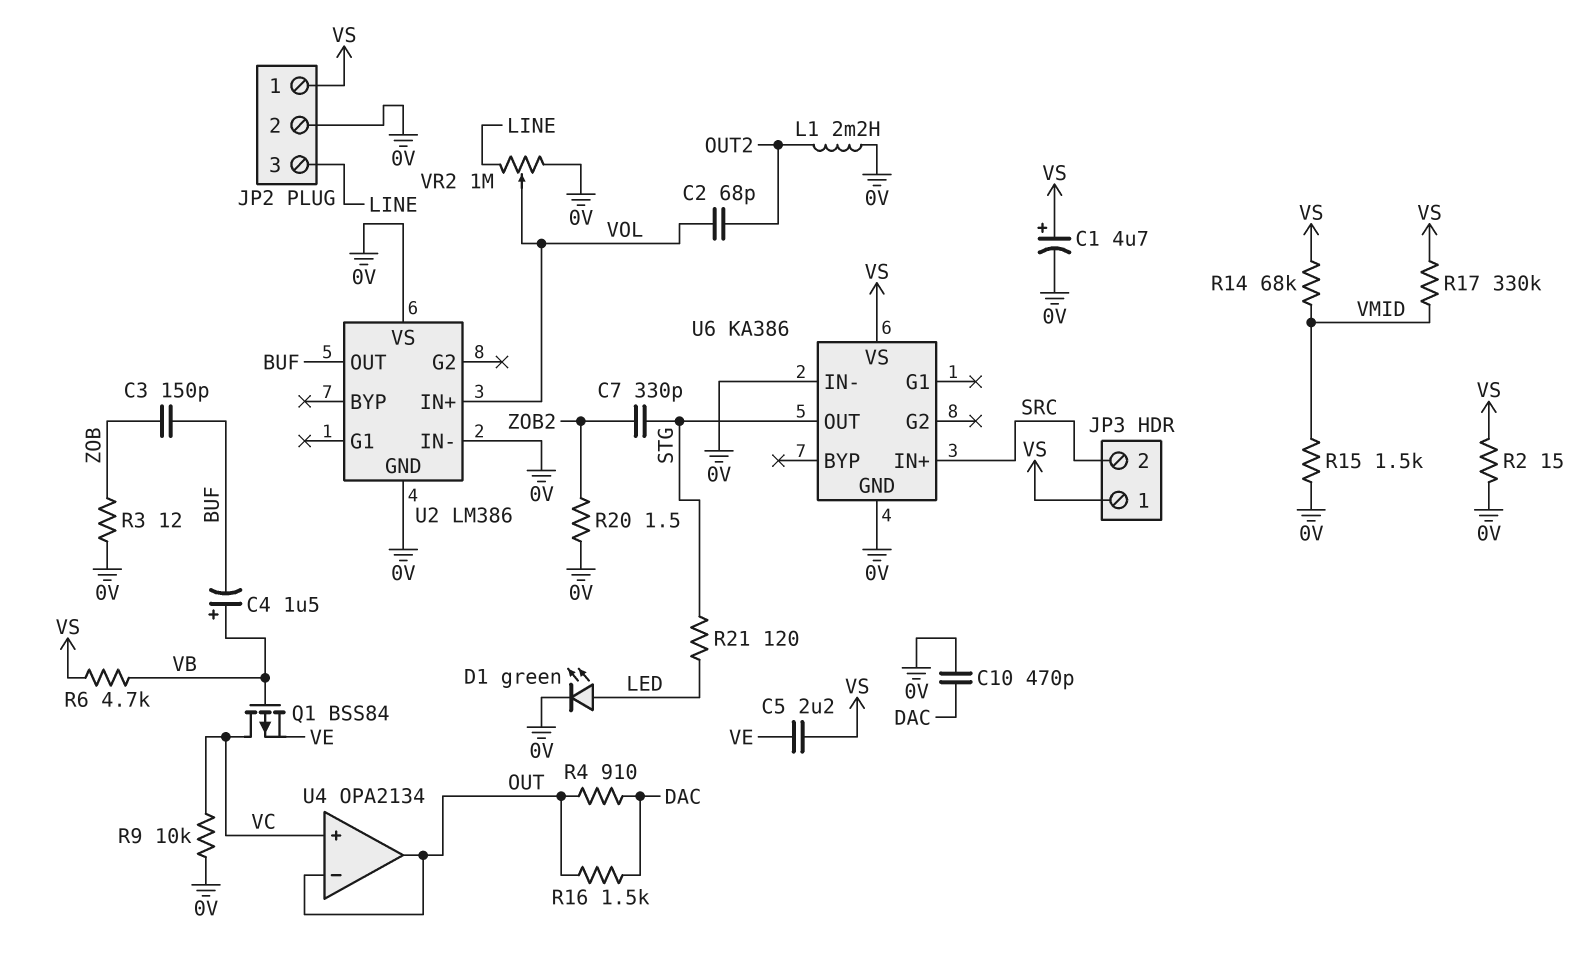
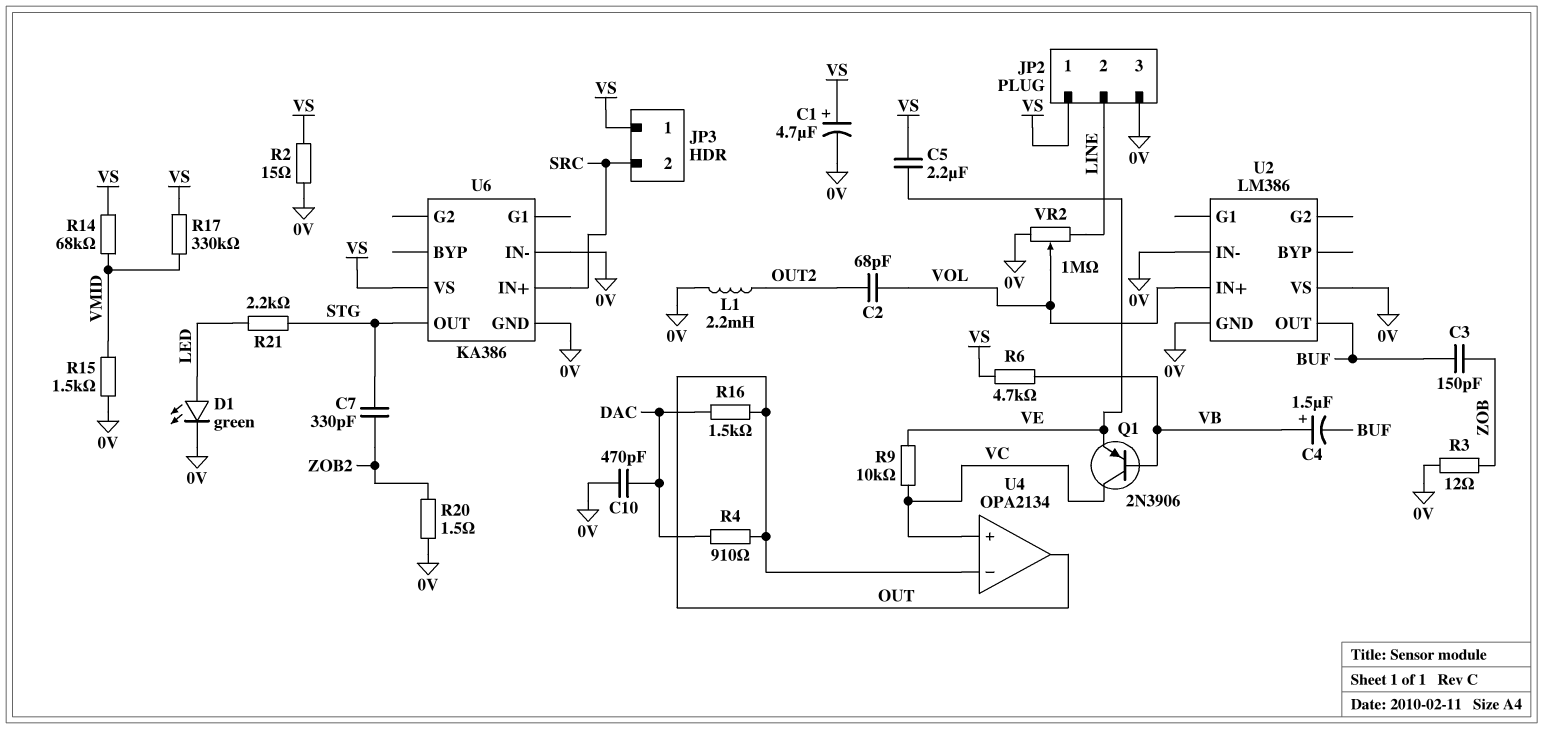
JP2 pin 2: 0V -> LINE
JP2 pin 3: LINE -> 0V
Q1: PMOS BSS84 (G VB, D VC, S VE) -> PNP 2N3906 (B VB, C VC, E VE)
R9: 10k (0V, VC) -> 10k (VC, VE)
R21: 120 (LED, STG) -> 2.2k (LED, STG)

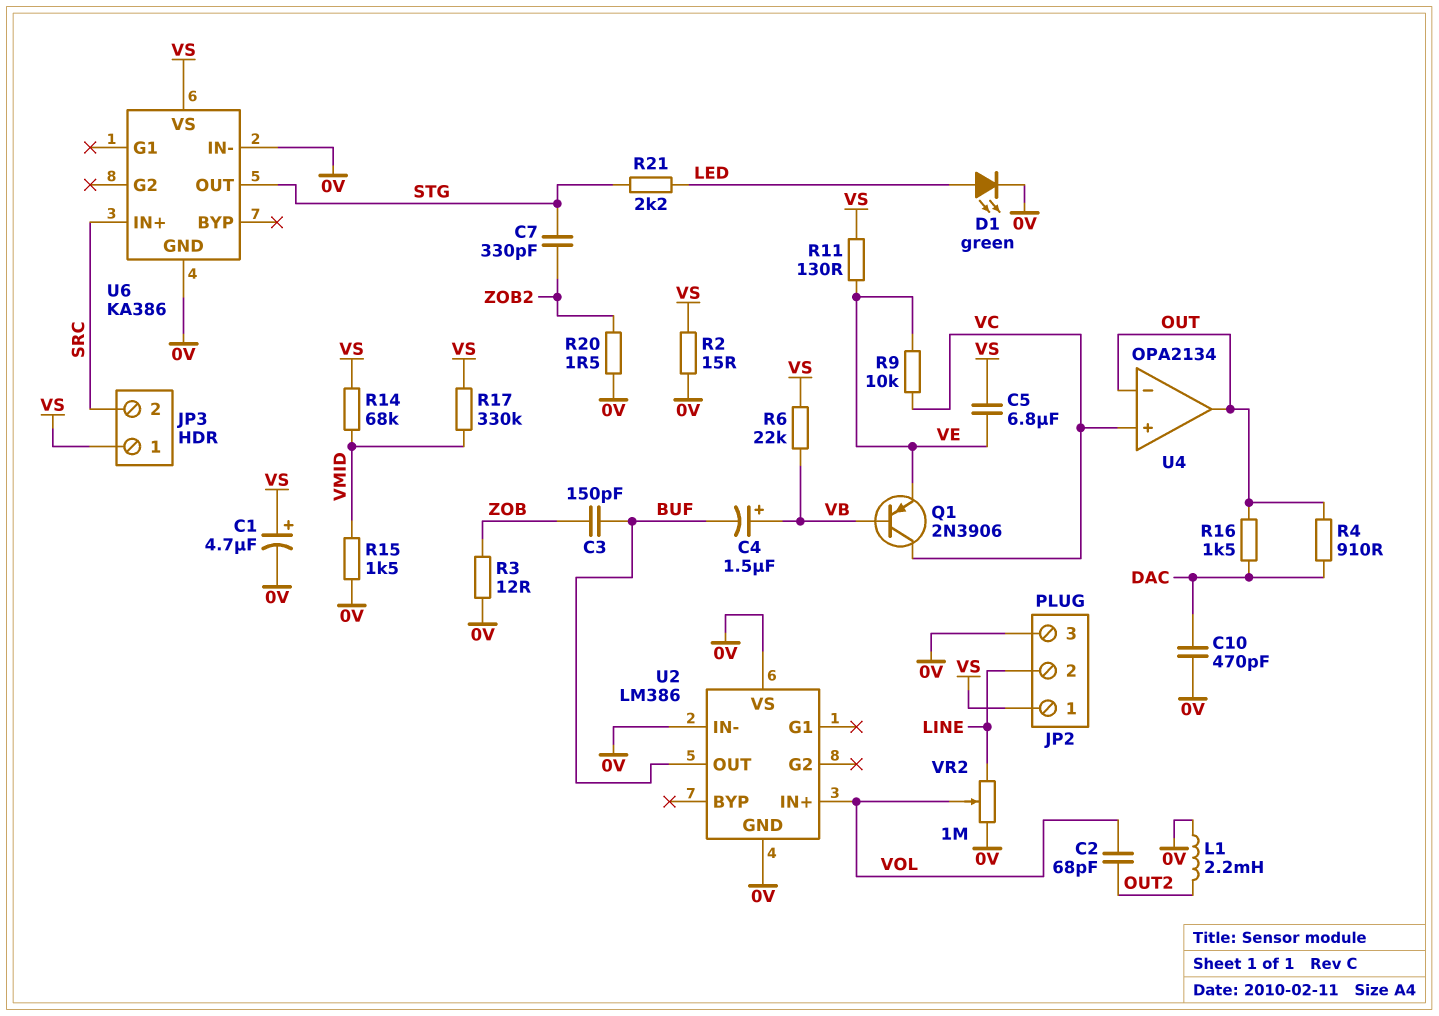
C5: 2.2uF (VE, VS) -> 6.8uF (VE, VS)
R6: 4.7k (VB, VS) -> 22k (VB, VS)
R11: none -> 130 (VE, VS)

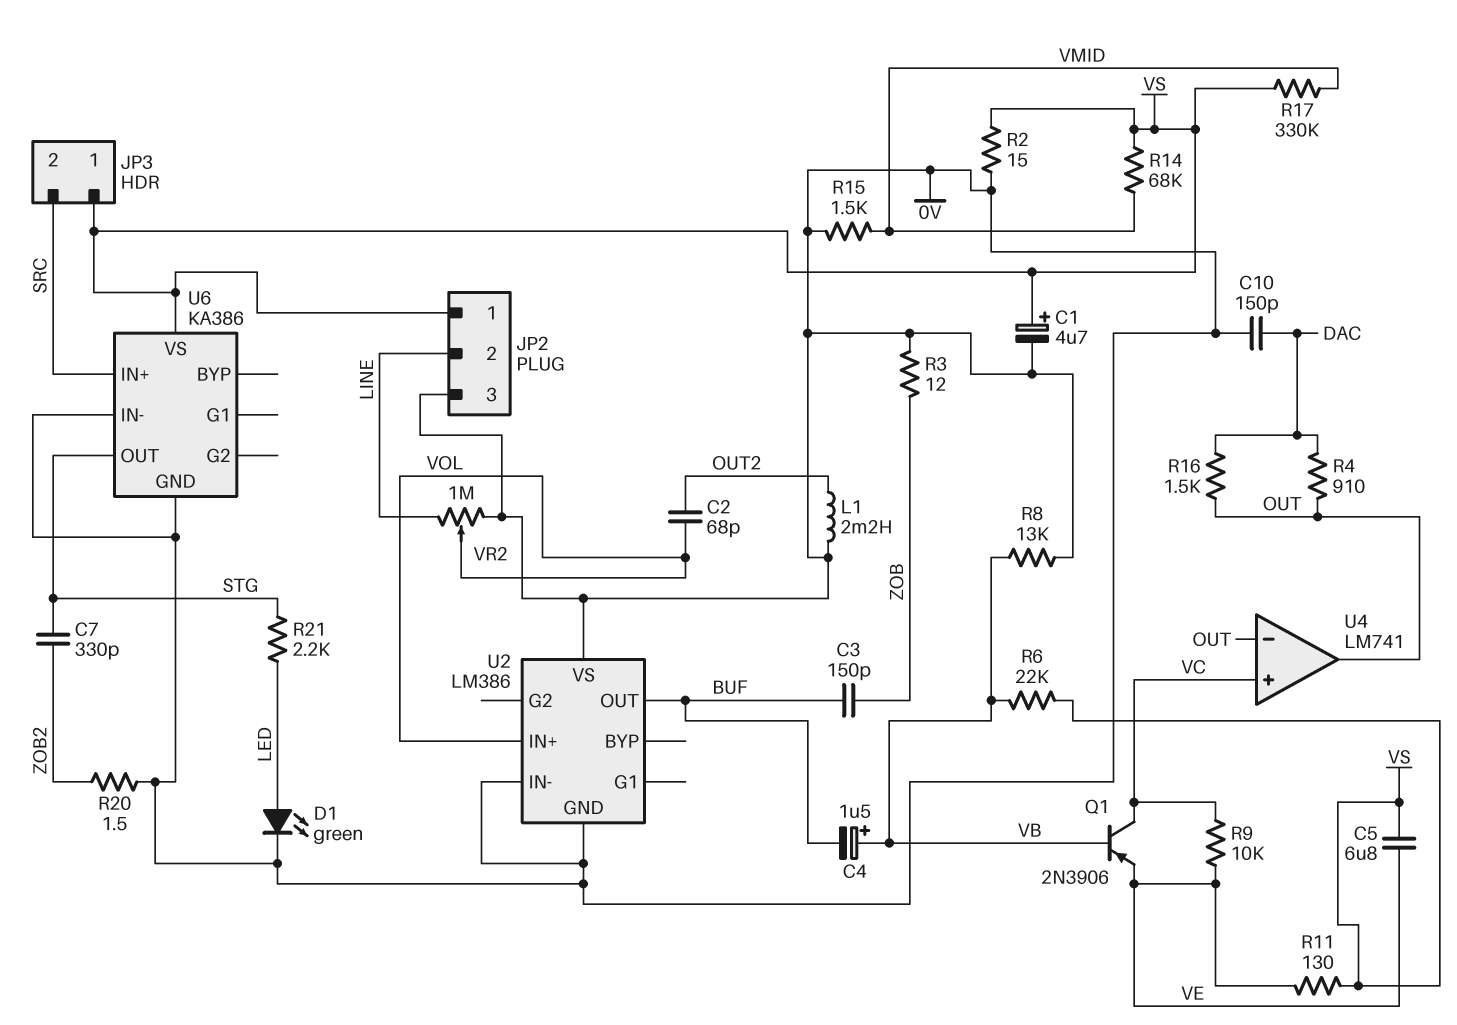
C10: 470pF (0V, DAC) -> 150pF (0V, DAC)
R8: none -> 13k (0V, VB)
U4: OPA2134 -> LM741

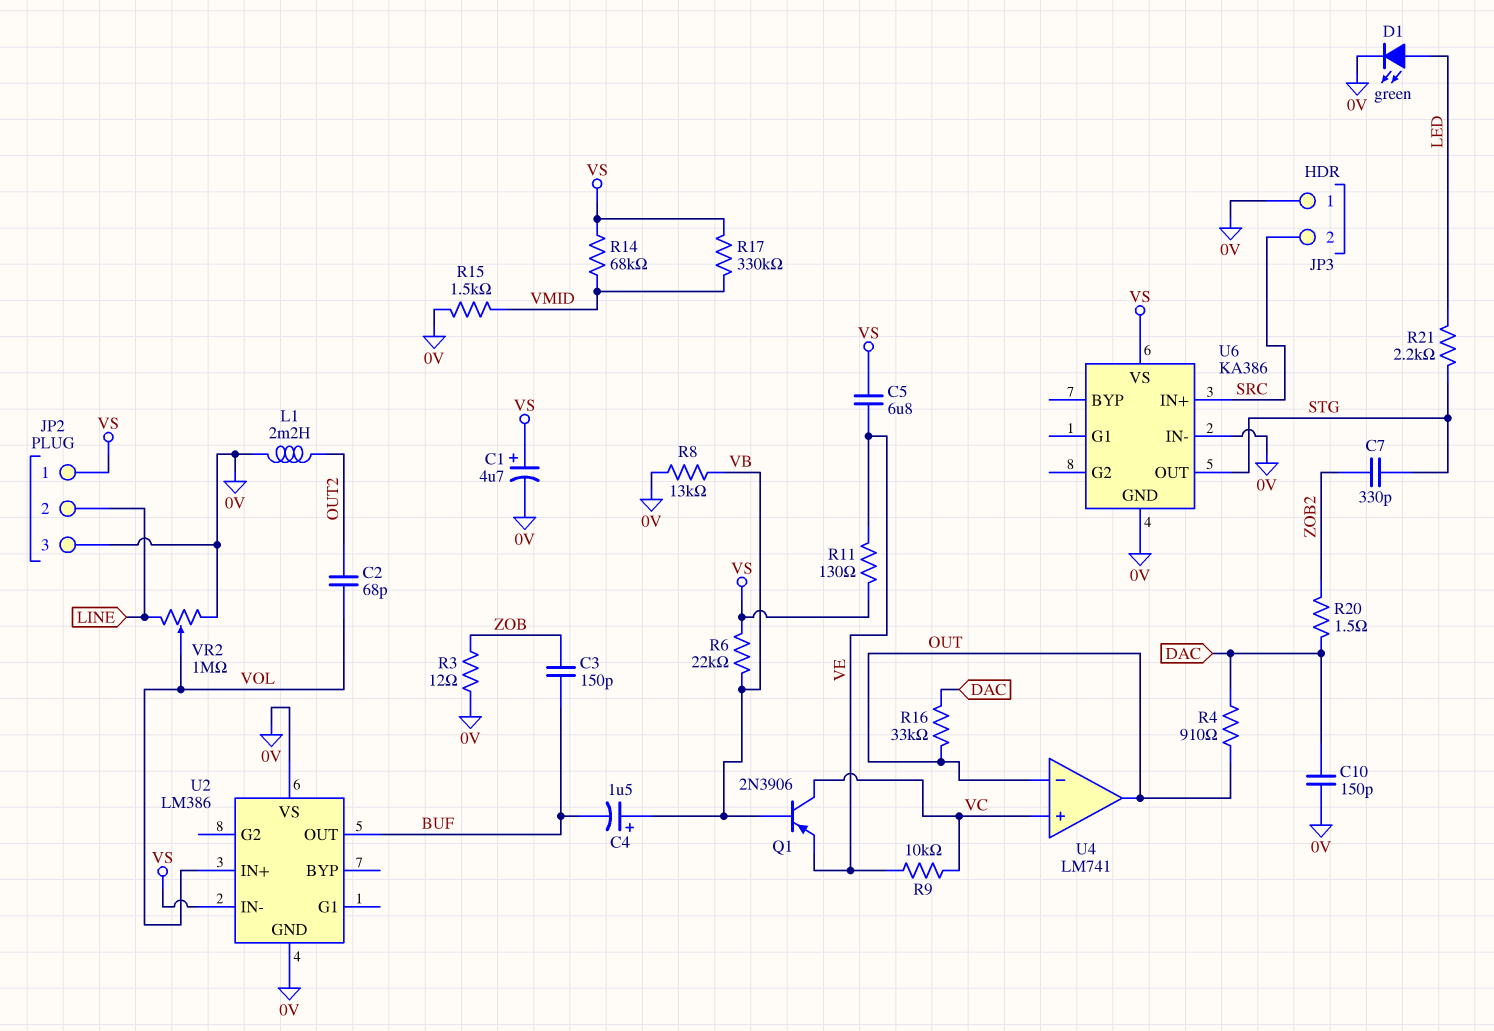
JP3 pin 1: VS -> 0V
R2: 15 (0V, VS) -> none
R16: 1.5k (DAC, OUT) -> 33k (DAC, OUT)
R20: 1.5 (0V, ZOB2) -> 1.5 (DAC, ZOB2)
U2 pin IN-: 0V -> VS

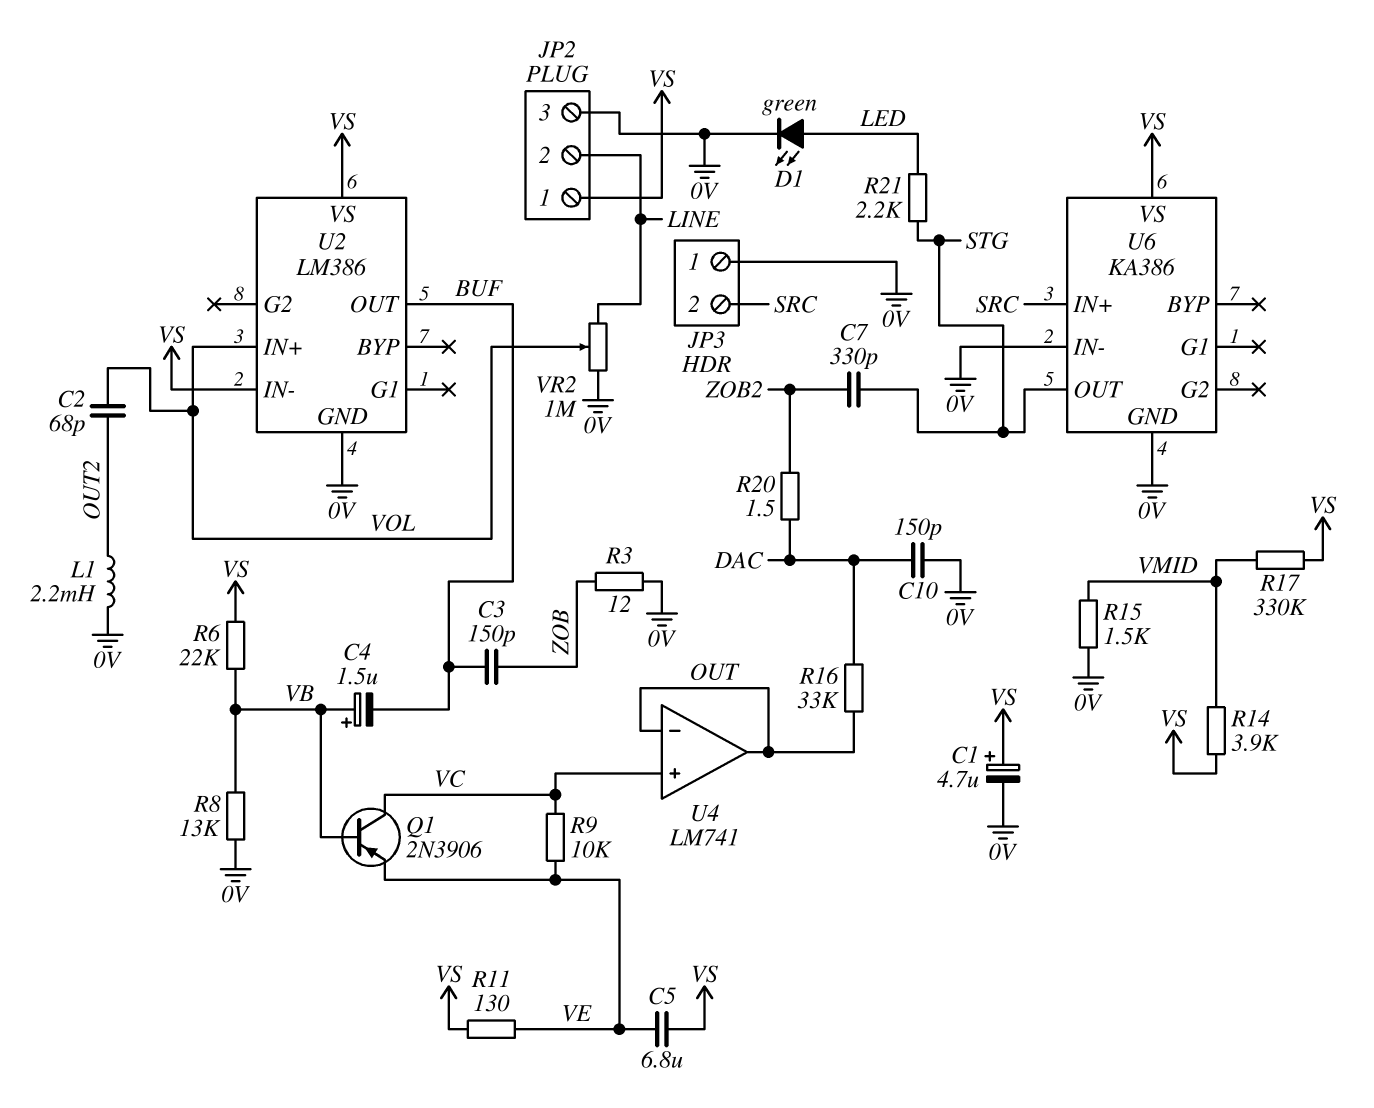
R4: 910 (DAC, OUT) -> none
R14: 68k (VMID, VS) -> 3.9k (VMID, VS)
U2 pin VS: 0V -> VS

